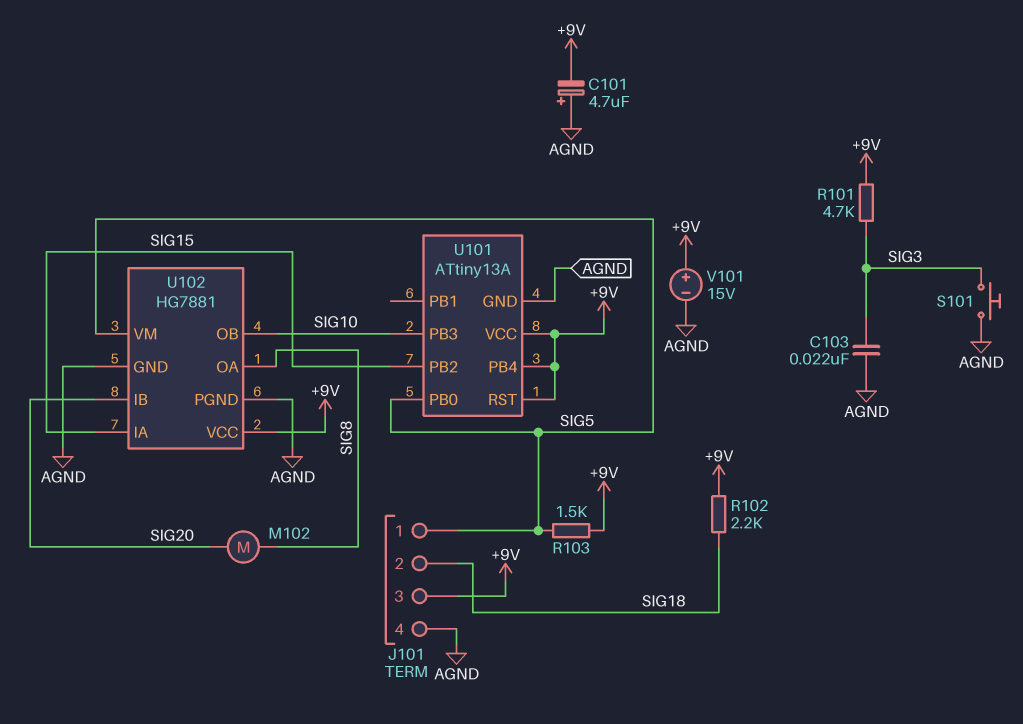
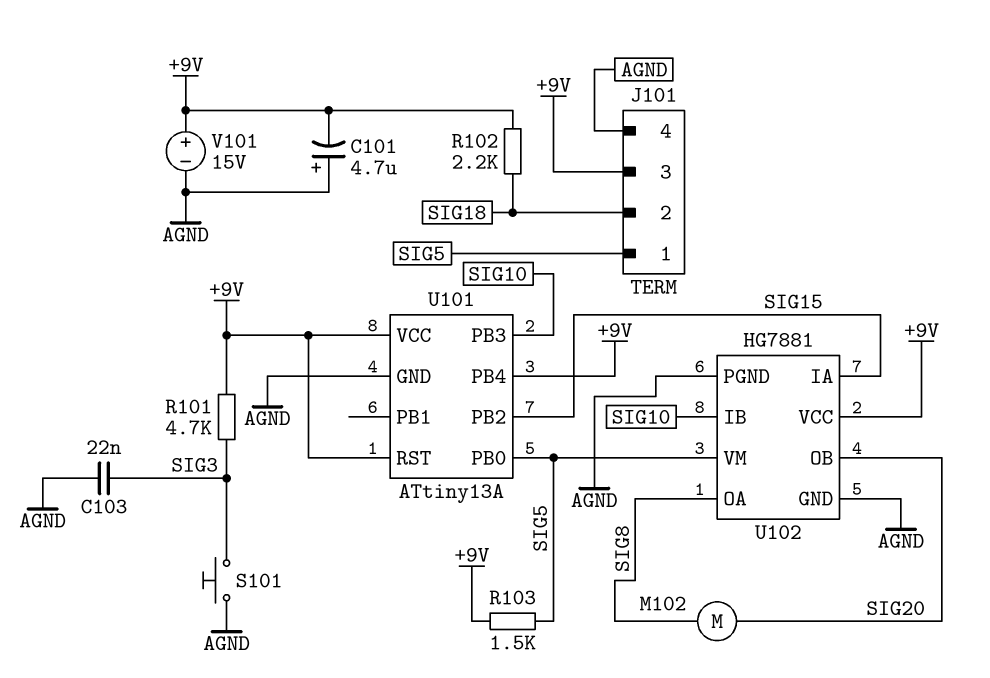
U102 pin IB: SIG20 -> SIG10
U102 pin OB: SIG10 -> SIG20

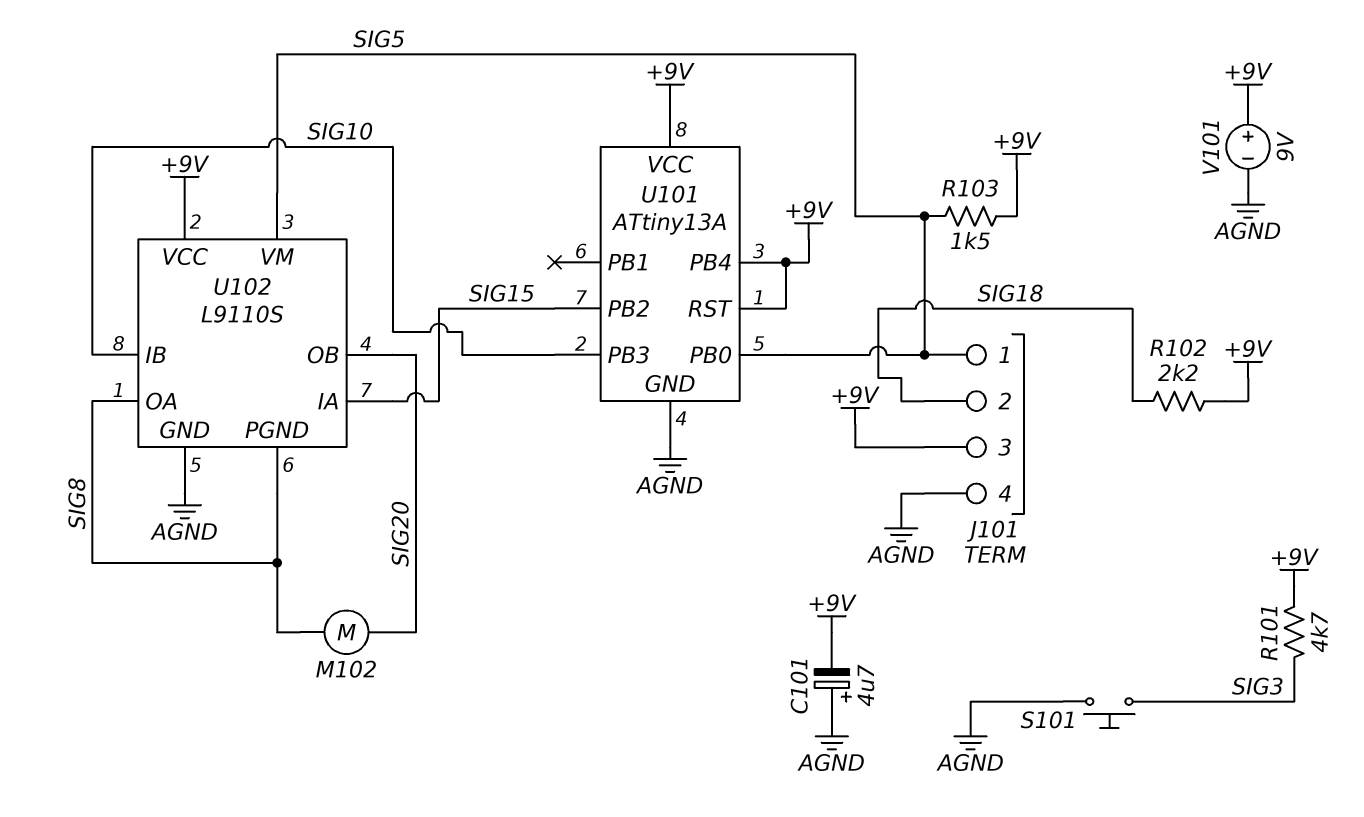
C103: 22nF (AGND, SIG3) -> none
U102: HG7881 -> L9110S
U102 pin PGND: AGND -> SIG8
V101: 15V (plus +9V, minus AGND) -> 9V (plus +9V, minus AGND)

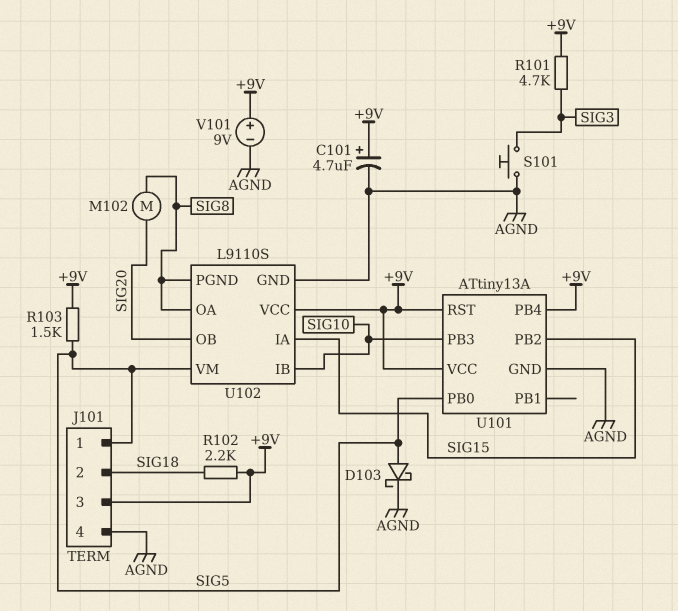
C101: 4.7uF (plus AGND, minus +9V) -> 4.7uF (plus +9V, minus AGND)
D103: none -> schottky (A SIG5, K AGND)

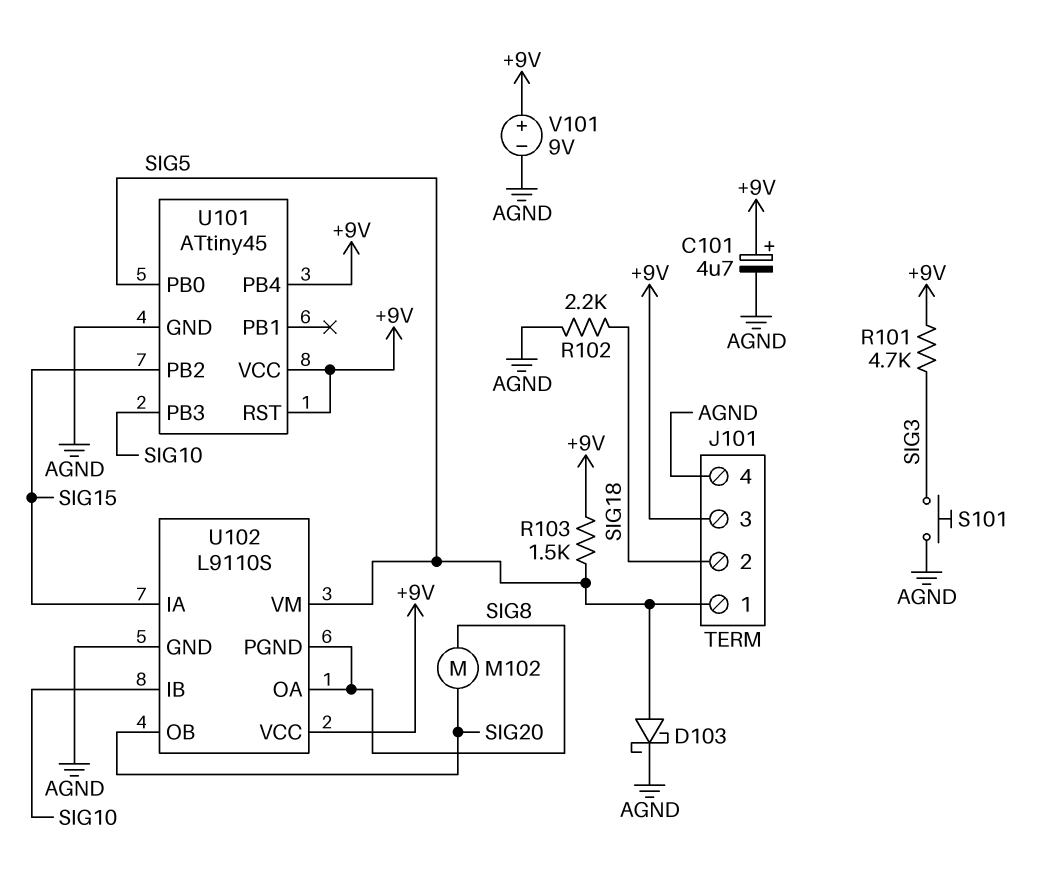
R102: 2.2k (+9V, SIG18) -> 2.2k (AGND, SIG18)
U101: ATtiny13A -> ATtiny45

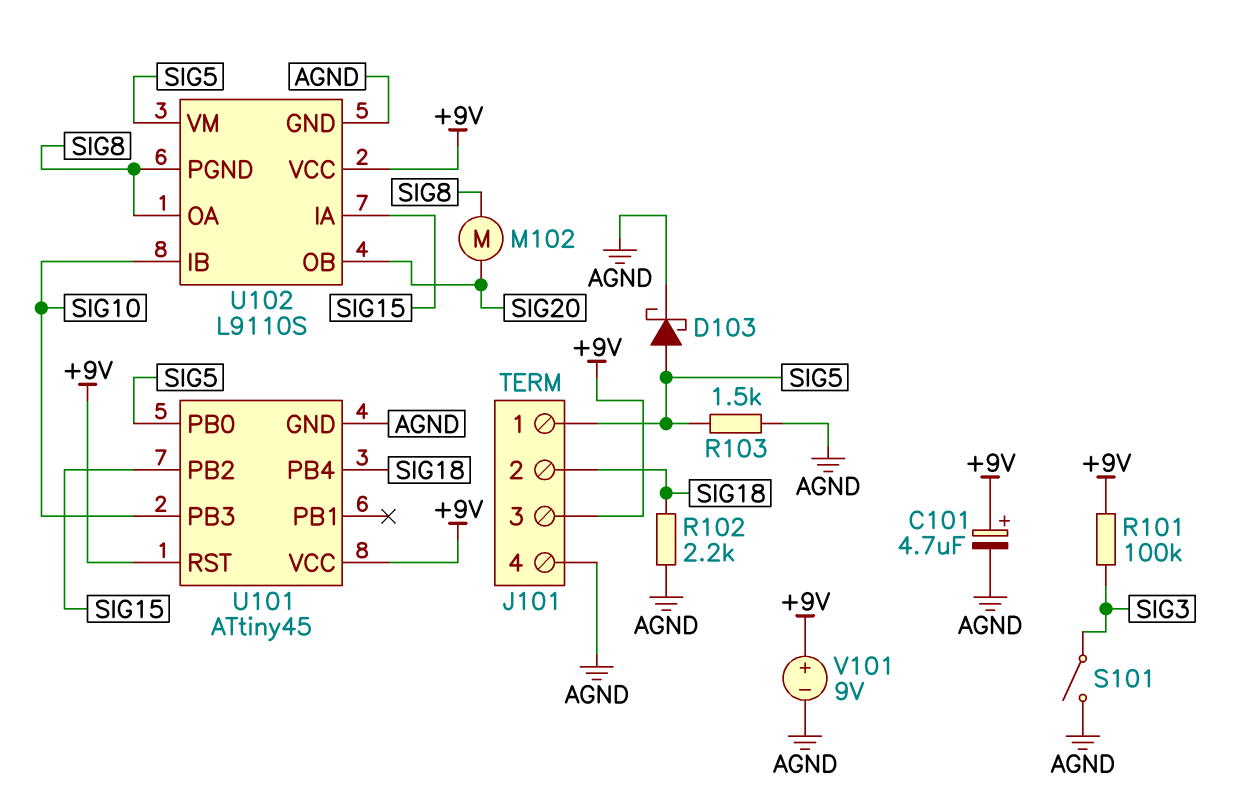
R101: 4.7k (+9V, SIG3) -> 100k (+9V, SIG3)
R103: 1.5k (+9V, SIG5) -> 1.5k (AGND, SIG5)
S101: button (AGND, SIG3) -> switch (AGND, SIG3)
U101 pin PB4: +9V -> SIG18

